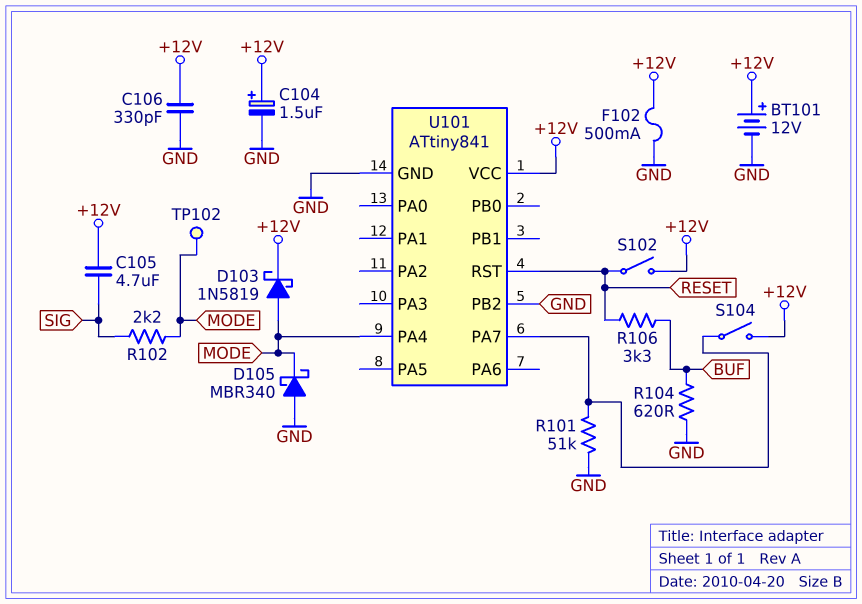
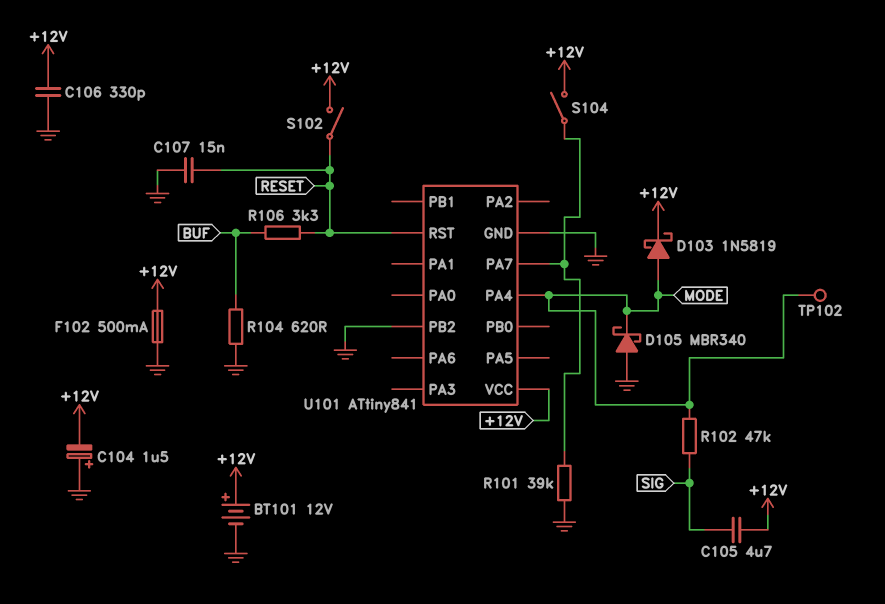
C104: 1.5uF (plus +12V, minus GND) -> 1.5uF (plus GND, minus +12V)
C107: none -> 15nF (GND, RESET)
R101: 51k (GND, U101/PA7) -> 39k (GND, U101/PA7)
R102: 2.2k (MODE, SIG) -> 47k (MODE, SIG)

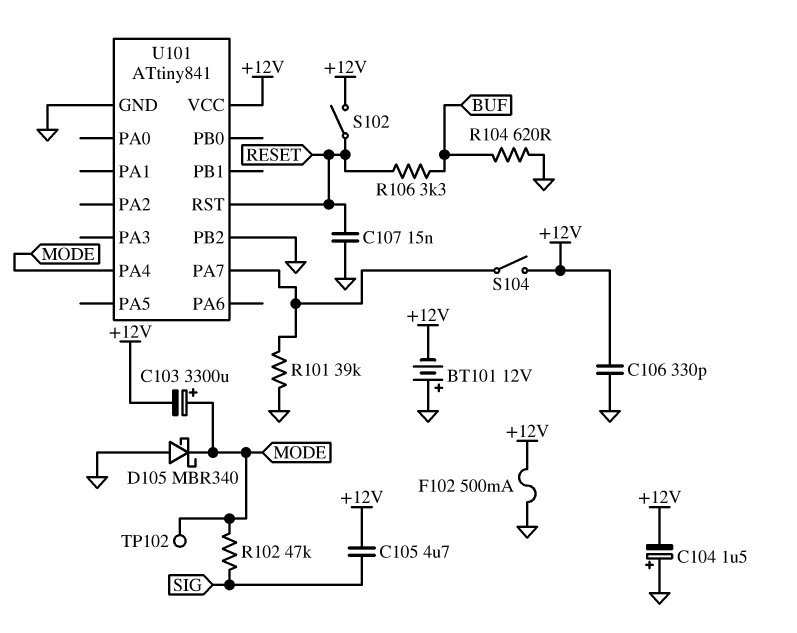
BT101: 12V (plus +12V, minus GND) -> 12V (plus GND, minus +12V)
C103: none -> 3300uF (plus MODE, minus +12V)
D103: schottky 1N5819 (A MODE, K +12V) -> none

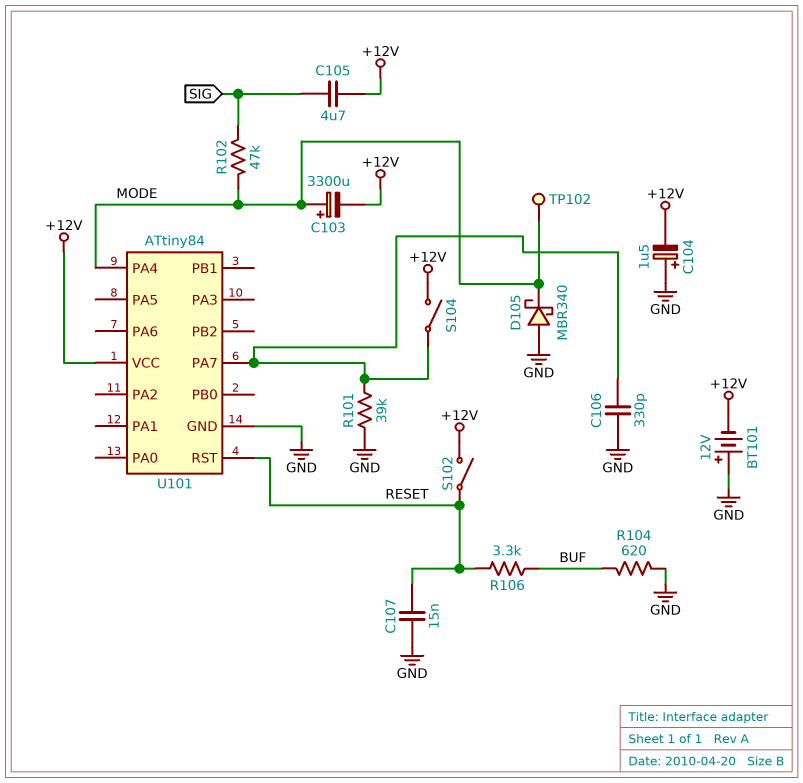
C106: 330pF (+12V, GND) -> 330pF (GND, U101/PA7)
F102: 500mA (+12V, GND) -> none
U101: ATtiny841 -> ATtiny84
U101 pin PB2: GND -> none

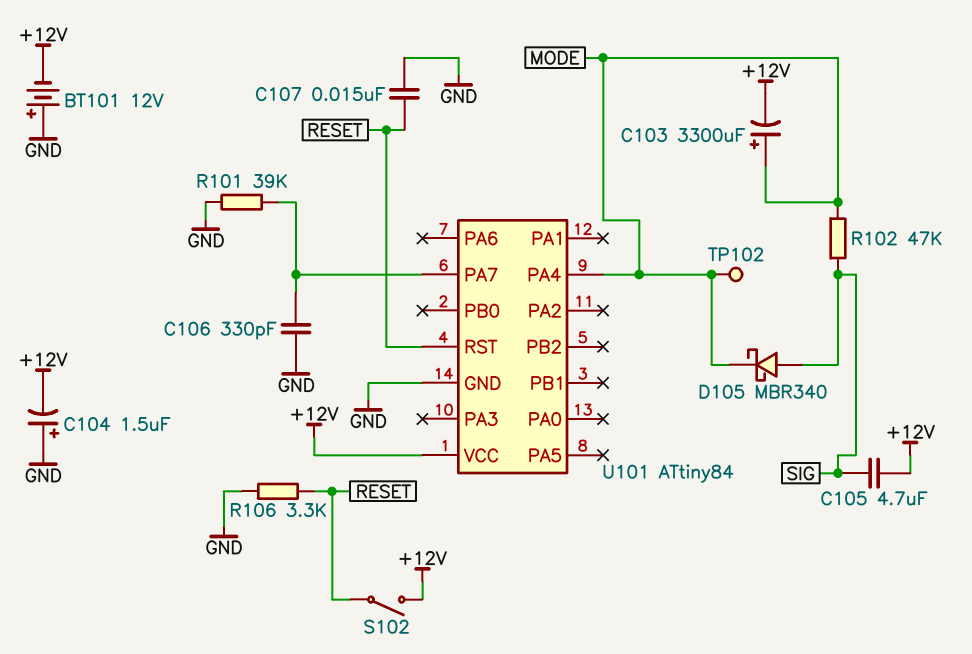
D105: schottky MBR340 (A GND, K MODE) -> schottky MBR340 (A SIG, K MODE)
R104: 620 (BUF, GND) -> none
R106: 3.3k (BUF, RESET) -> 3.3k (GND, RESET)
S104: switch (+12V, U101/PA7) -> none

